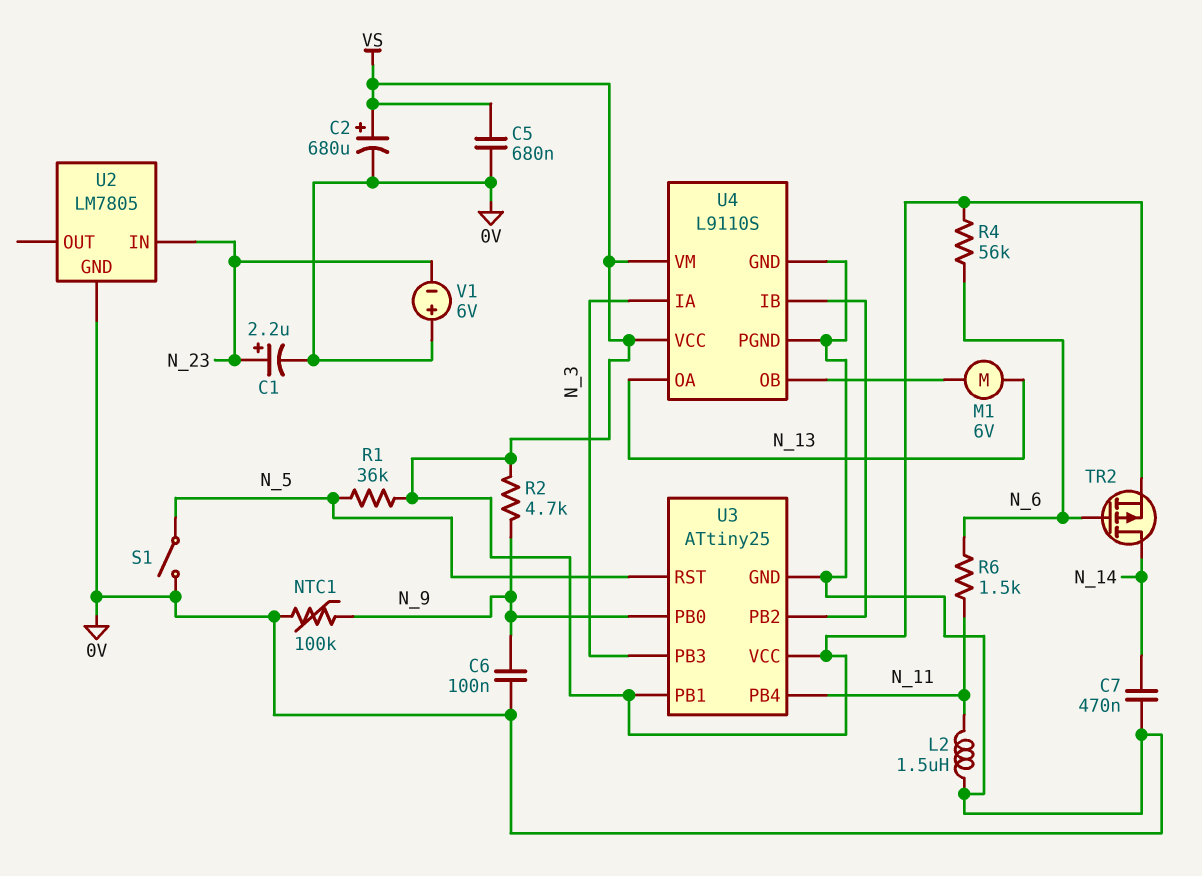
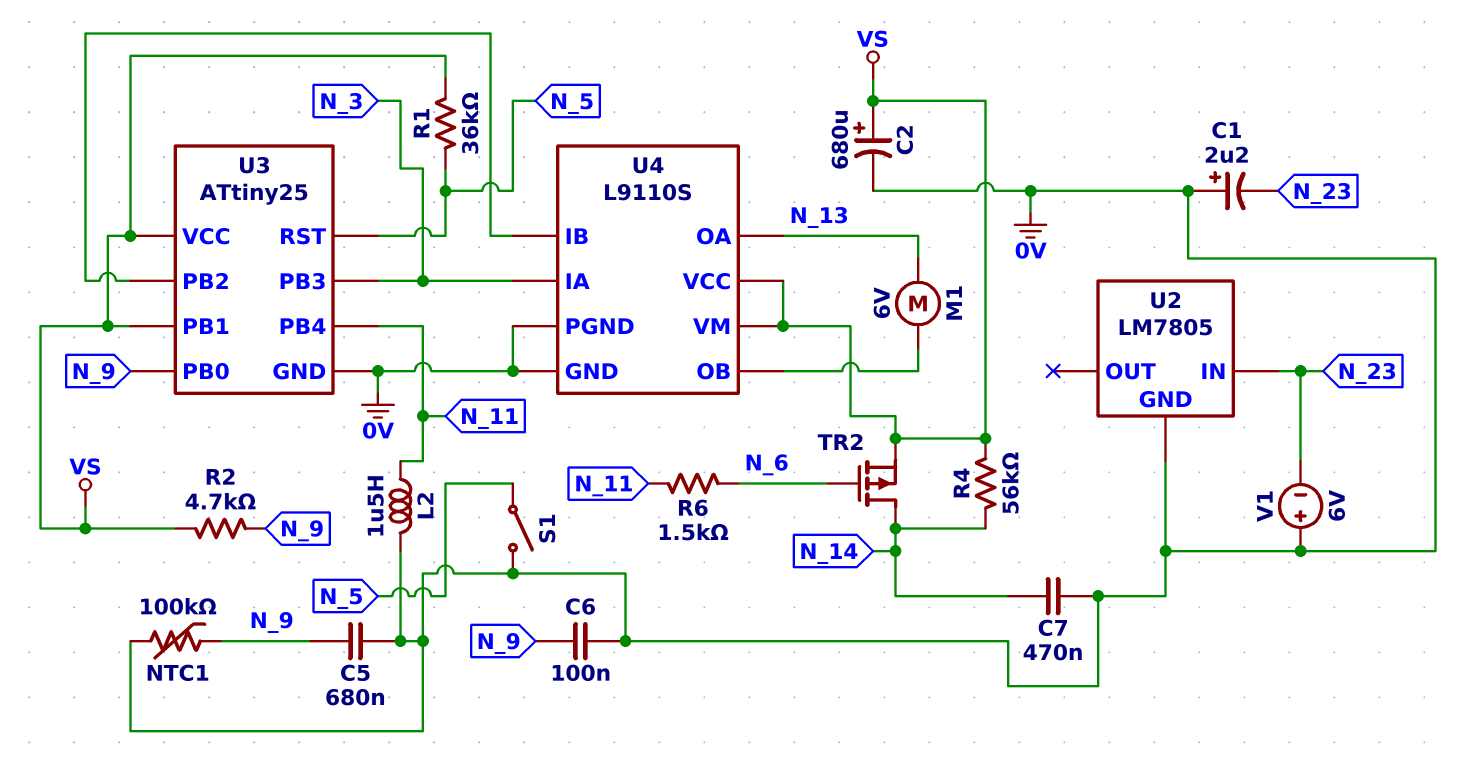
C1: 2.2uF (plus N_23, minus 0V) -> 2.2uF (plus 0V, minus N_23)
C5: 680nF (0V, VS) -> 680nF (0V, N_9)
R4: 56k (N_6, VS) -> 56k (N_14, VS)

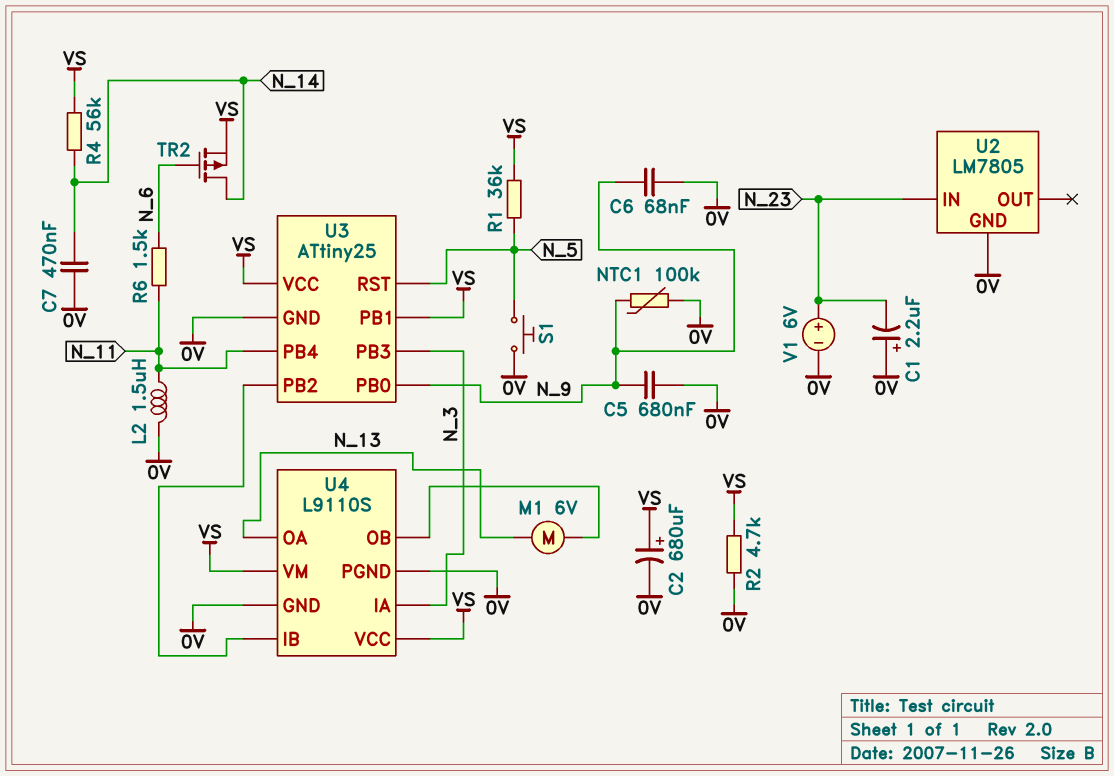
C6: 100nF (0V, N_9) -> 68nF (0V, N_9)
R2: 4.7k (N_9, VS) -> 4.7k (0V, VS)
S1: switch (0V, N_5) -> button (0V, N_5)
V1: 6V (plus 0V, minus N_23) -> 6V (plus N_23, minus 0V)

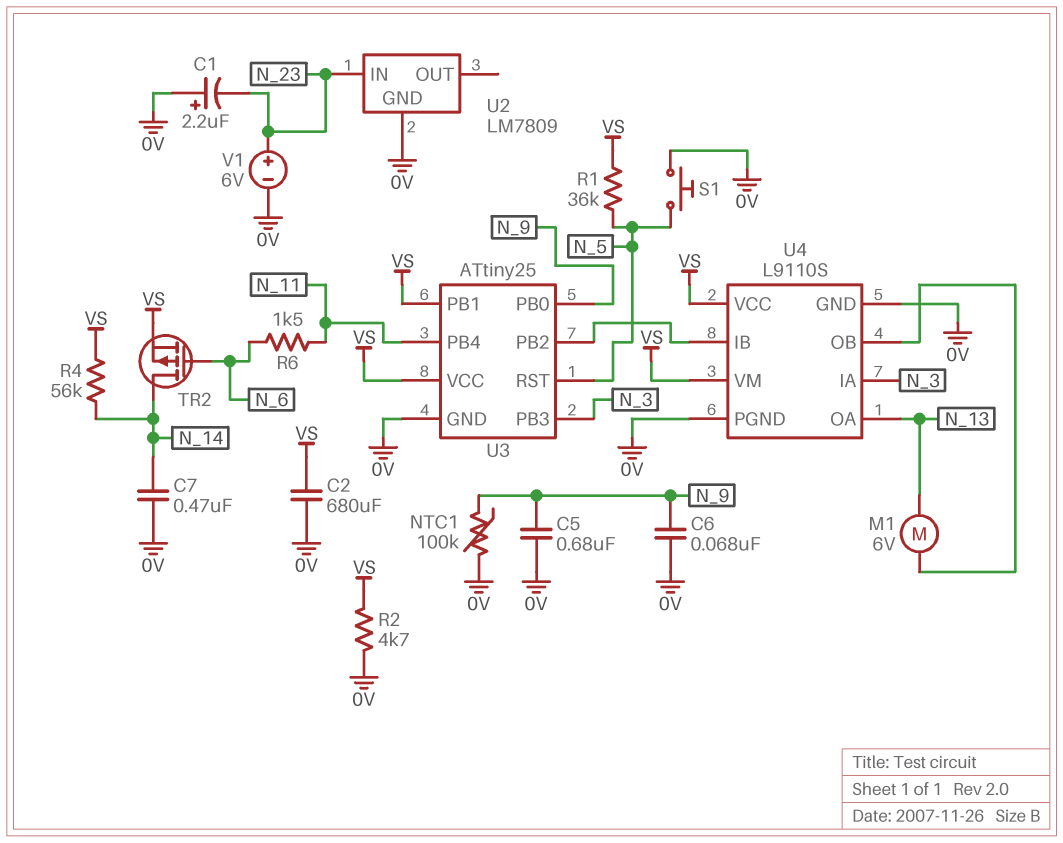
C2: 680uF (plus VS, minus 0V) -> 680uF (0V, VS)
L2: 1.5uH (0V, N_11) -> none
U2: LM7805 -> LM7809

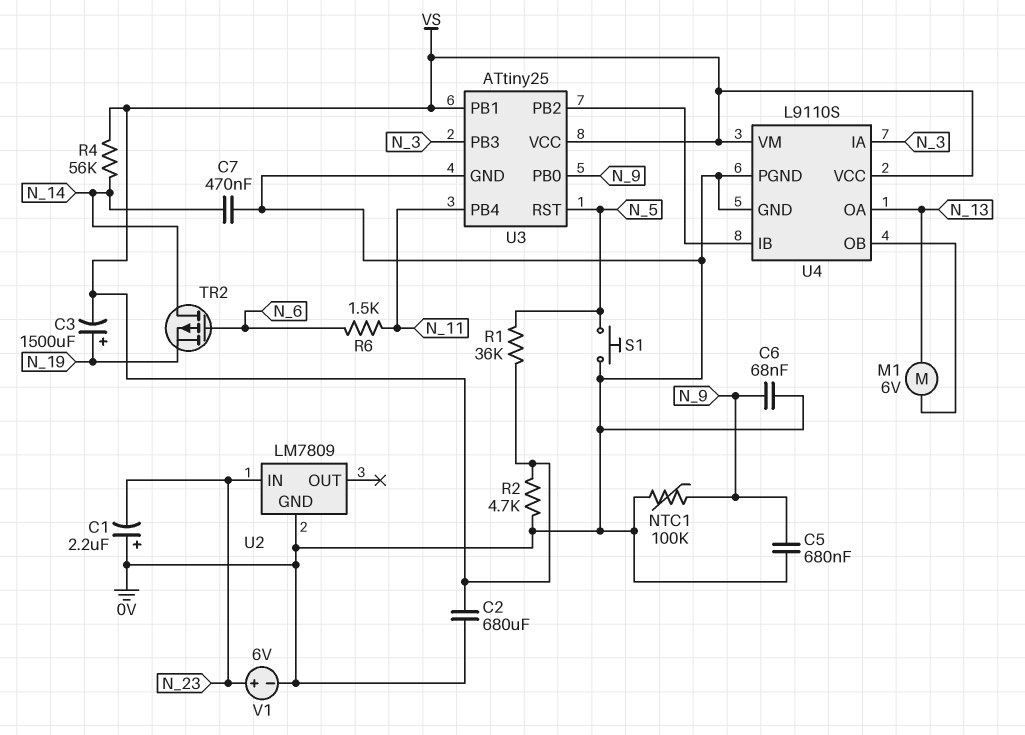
C3: none -> 1500uF (plus N_19, minus VS)
TR2: PMOS (G N_6, D N_14, S VS) -> PMOS (G N_6, D N_14, S N_19)

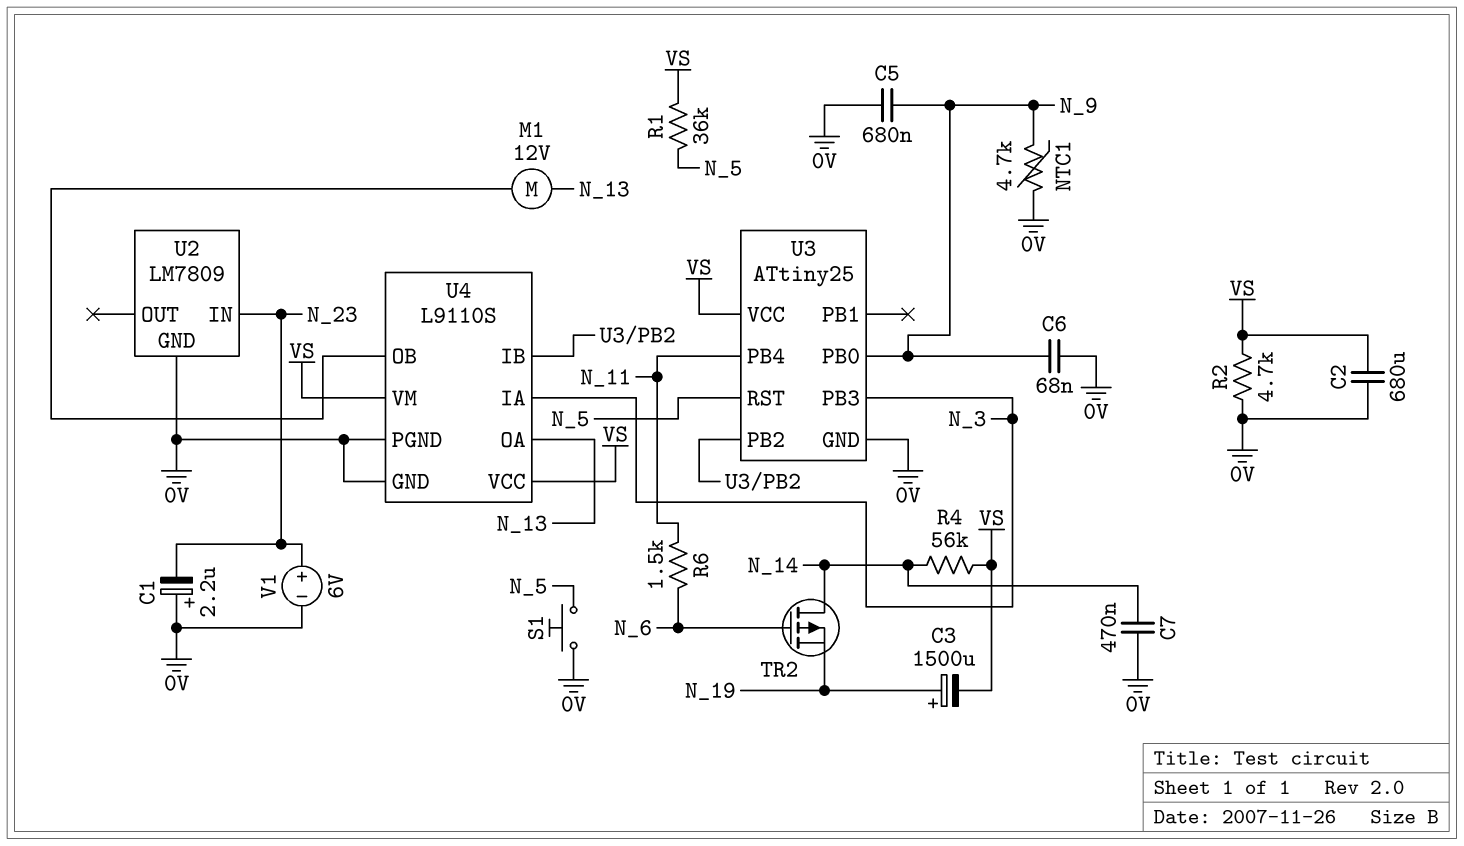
M1: motor 6V (N_13, U4/OB) -> motor 12V (N_13, U4/OB)
NTC1: 100k (0V, N_9) -> 4.7k (0V, N_9)
U3 pin PB1: VS -> none

